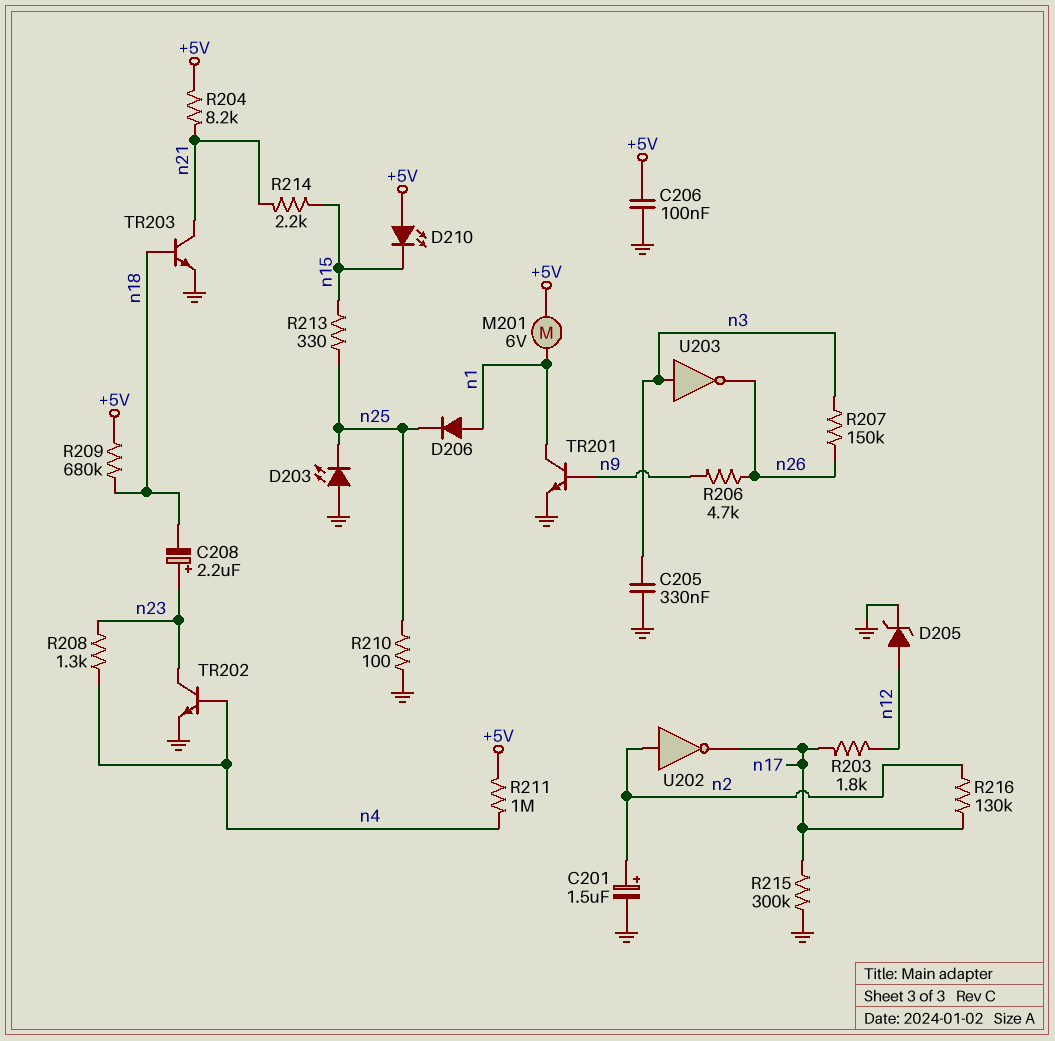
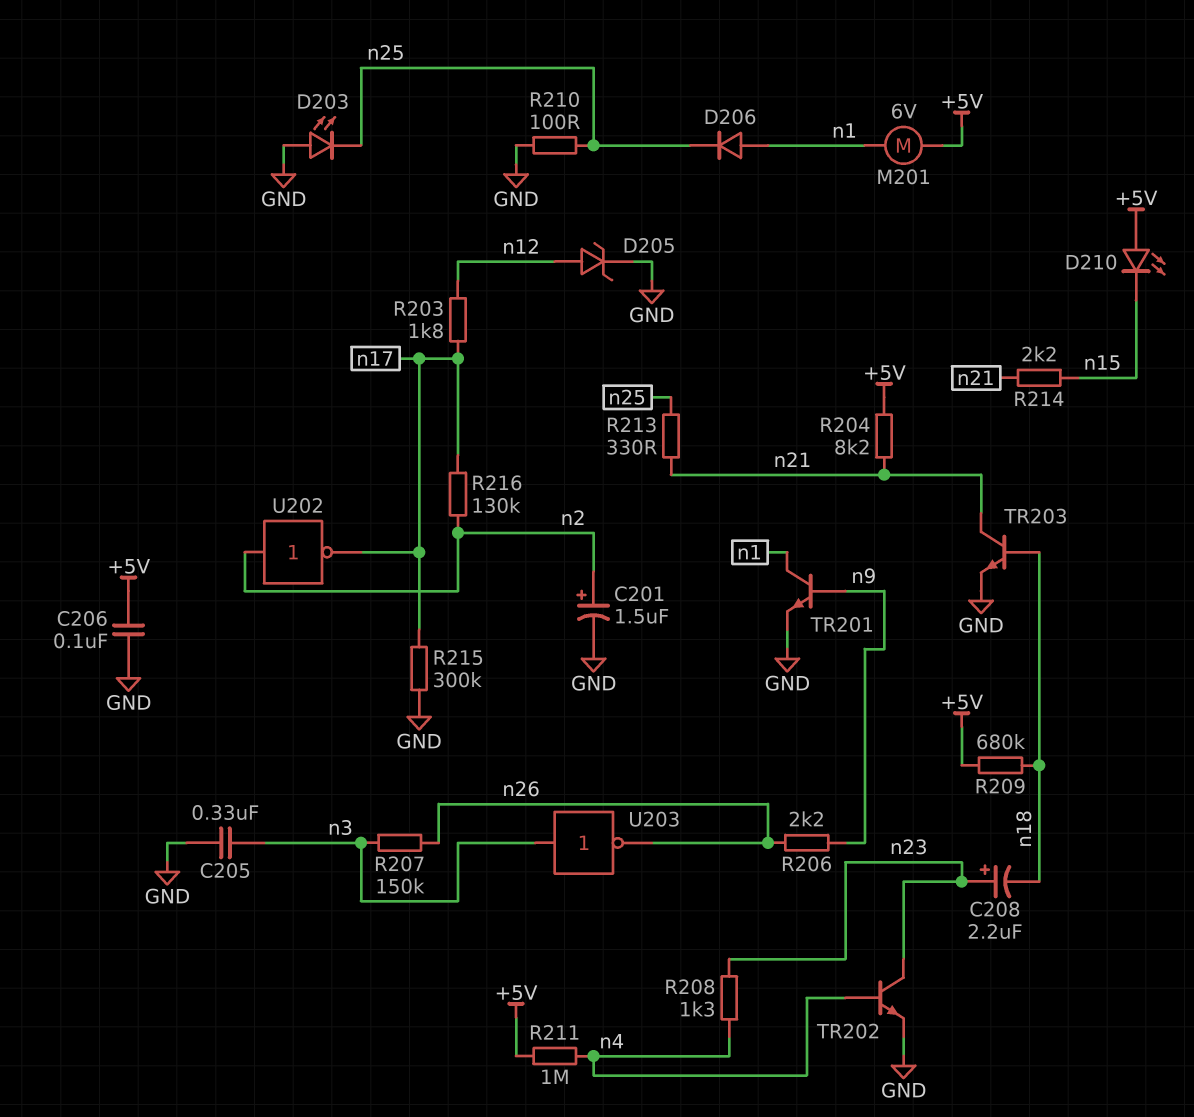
R206: 4.7k (n9, n26) -> 2.2k (n9, n26)
R213: 330 (n15, n25) -> 330 (n21, n25)

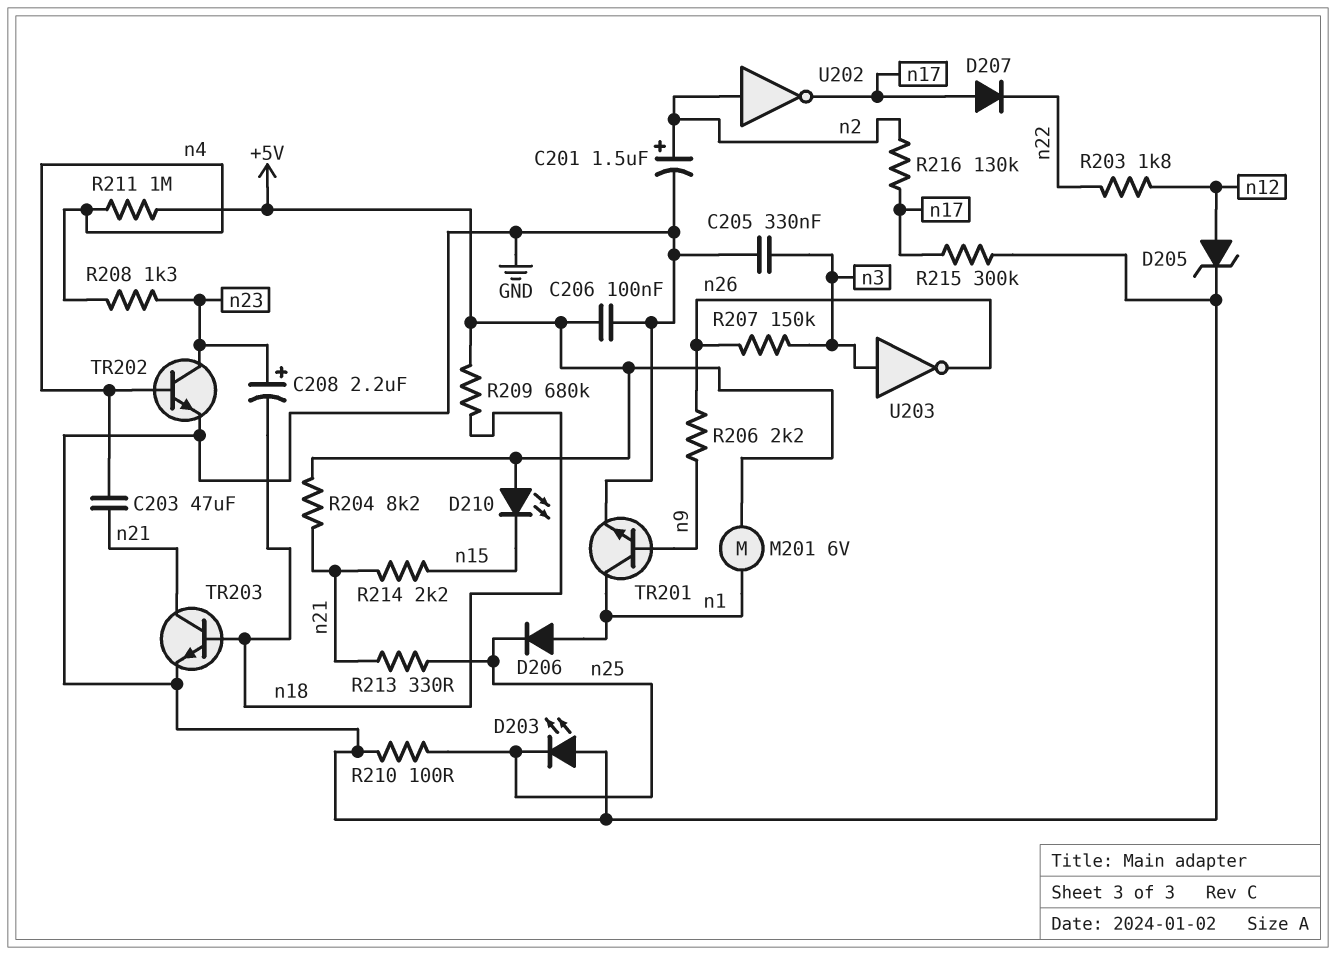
C203: none -> 47uF (n4, n21)
D207: none -> diode (A n17, K n22)
R203: 1.8k (n12, n17) -> 1.8k (n12, n22)

